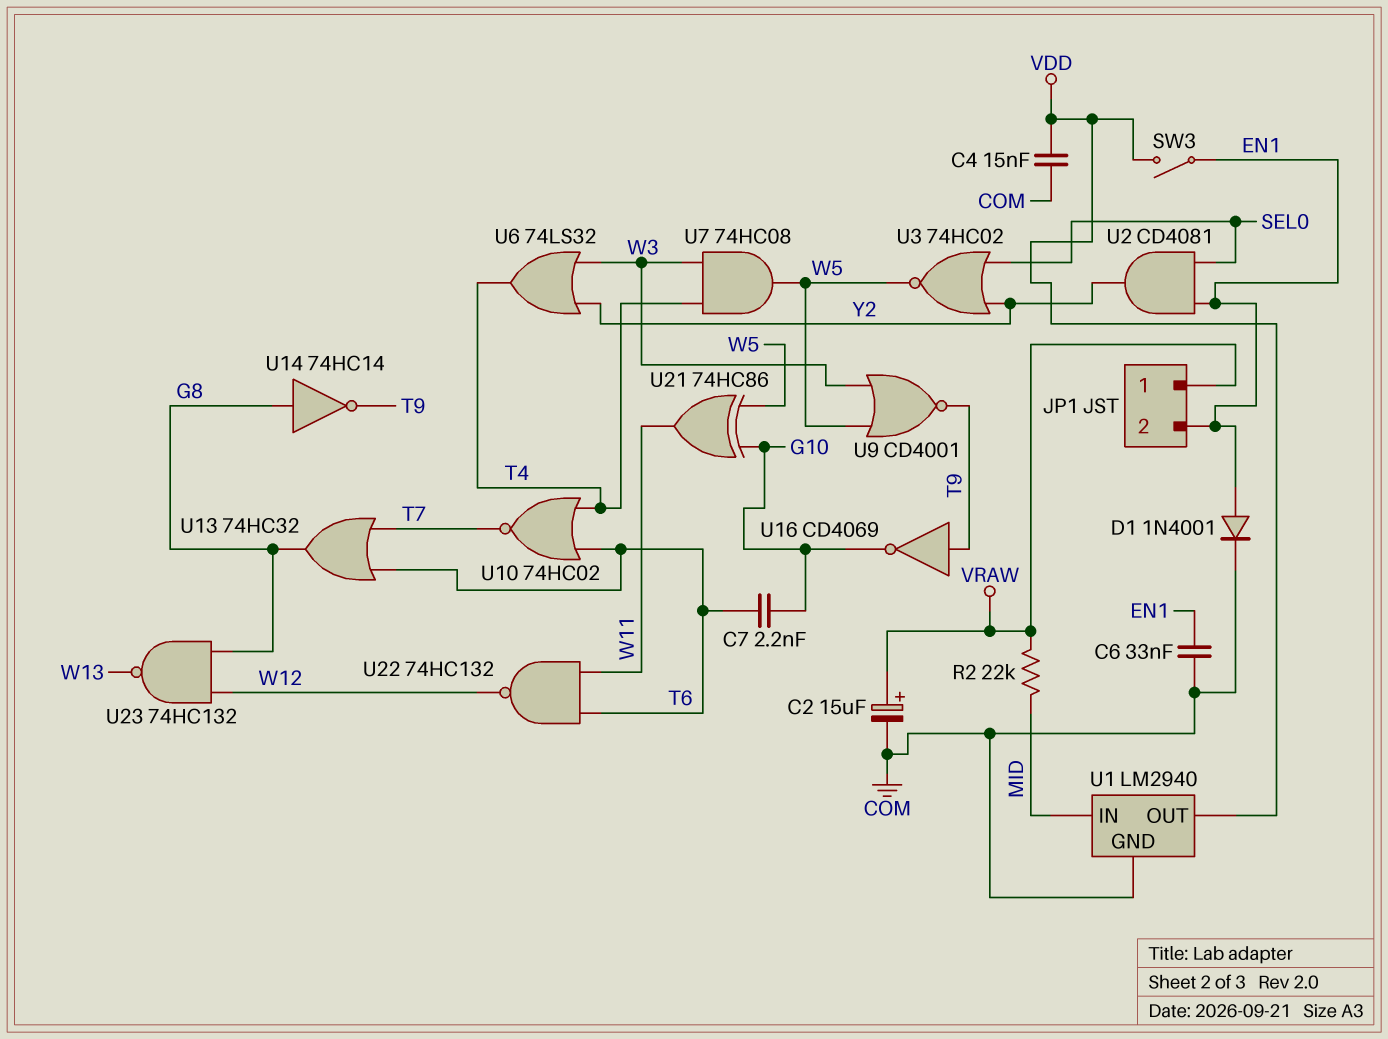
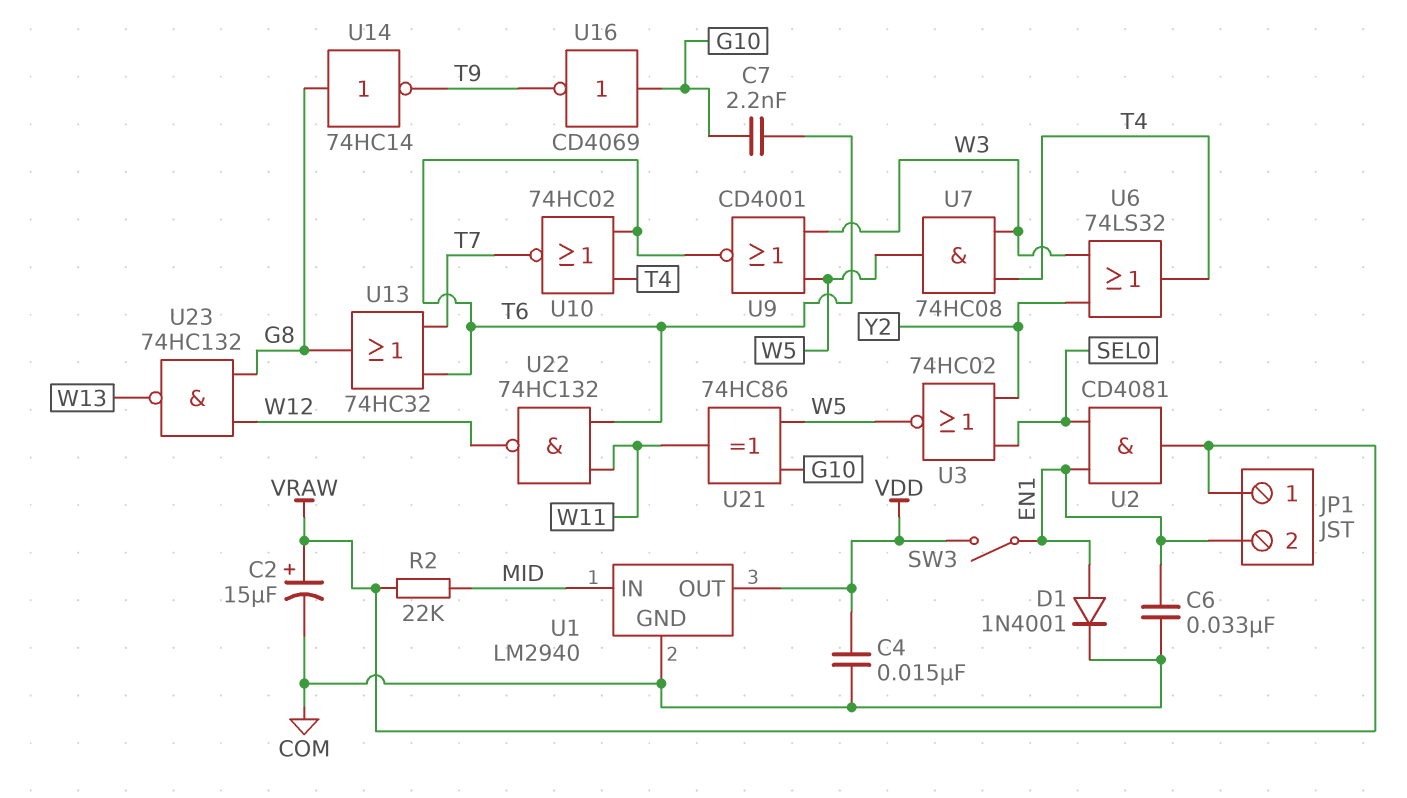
U2: AND CD4081 (in EN1, in SEL0, out Y2) -> AND CD4081 (in EN1, in SEL0, out VRAW)
U9: NOR CD4001 (in W3, in W5, out T9) -> NOR CD4001 (in W3, in W5, out T6)
U16: NOT CD4069 (in T9, out G10) -> NOT CD4069 (in G10, out T9)

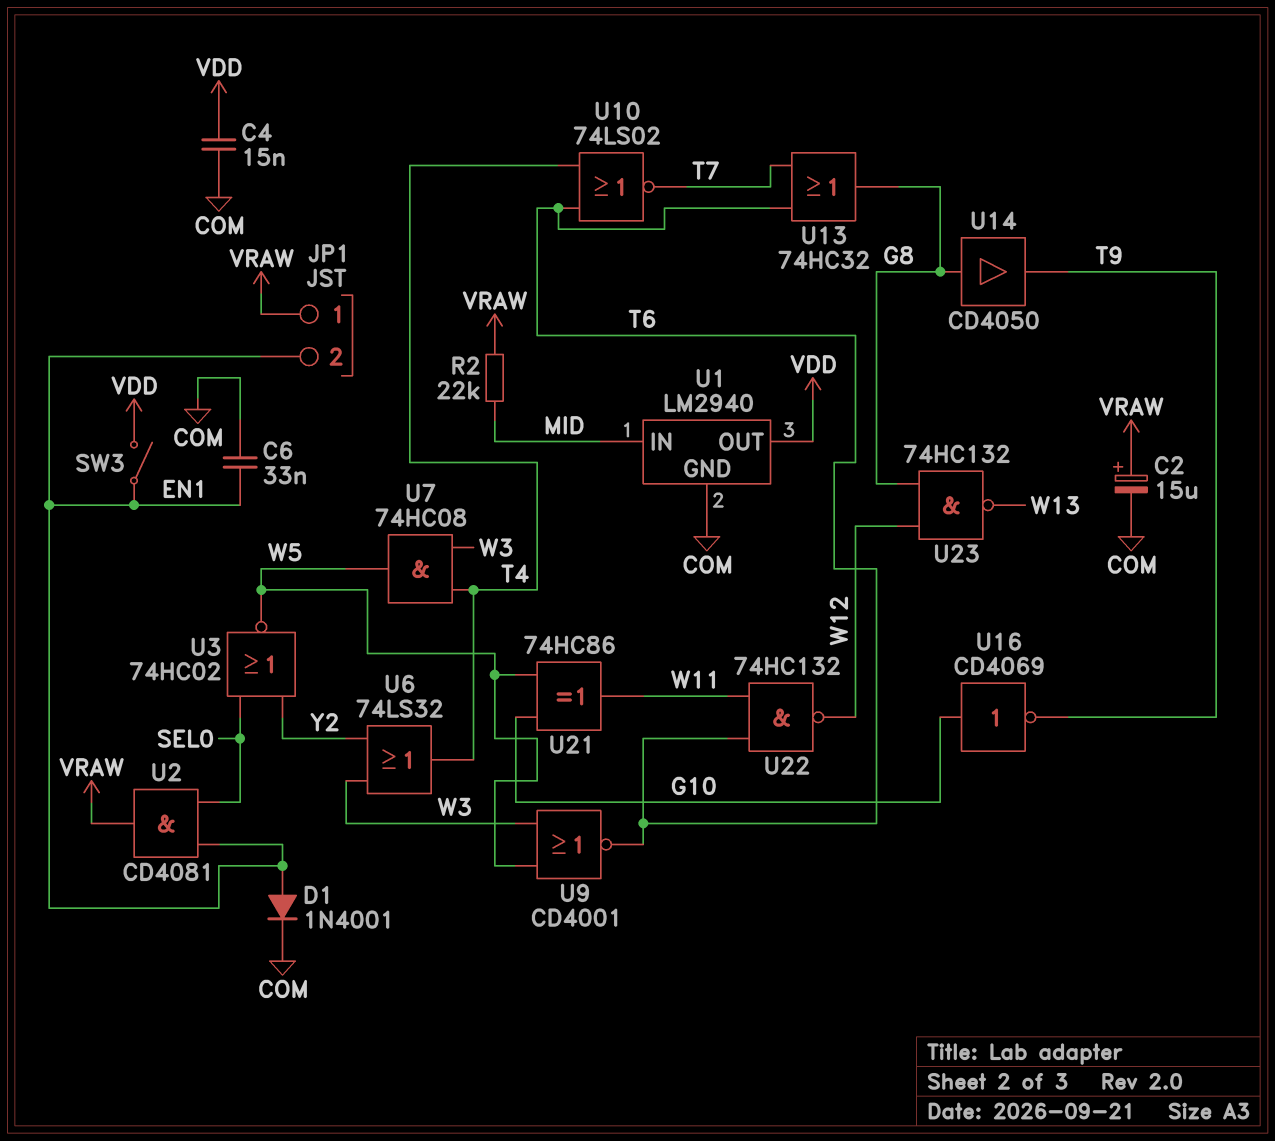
C7: 2.2nF (G10, T6) -> none
U10: NOR 74HC02 (in T4, in T6, out T7) -> NOR 74LS02 (in T4, in T6, out T7)
U14: NOT 74HC14 (in G8, out T9) -> buffer CD4050 (in G8, out T9)

